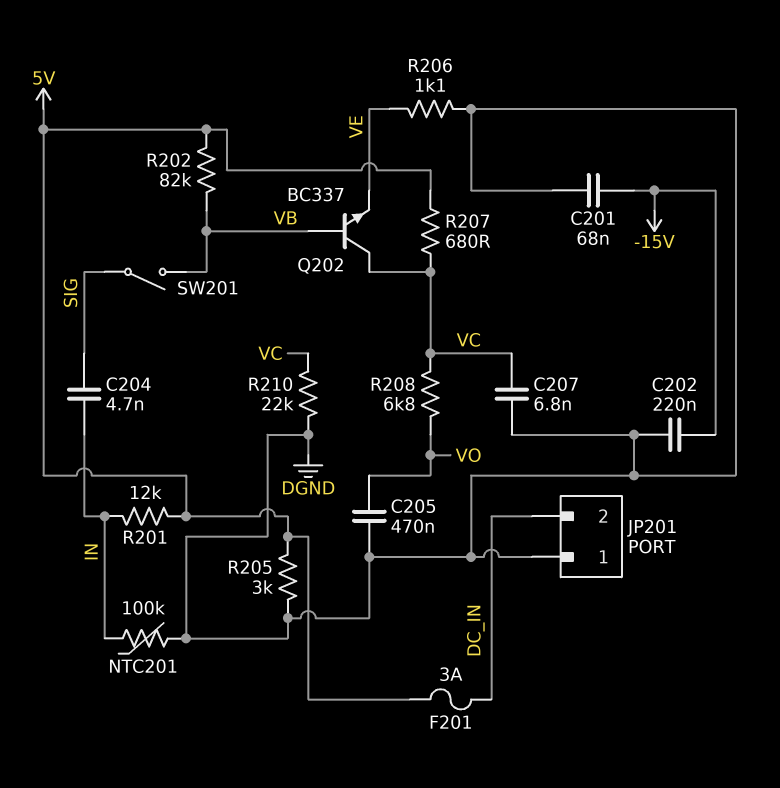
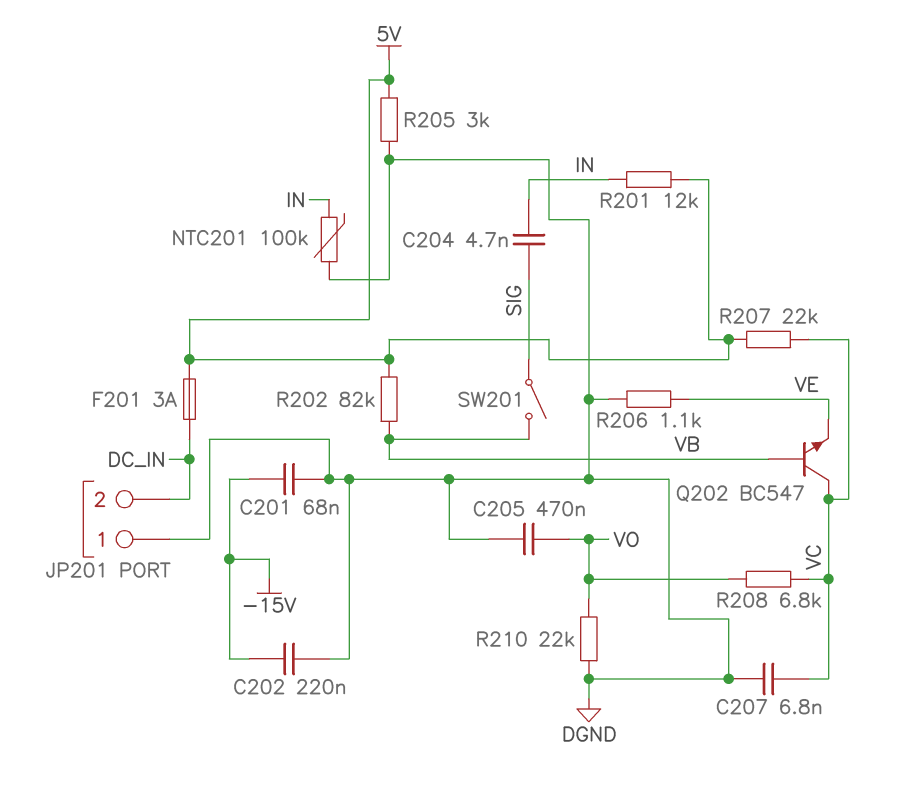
Q202: NPN BC337 (B VB, C VC, E VE) -> NPN BC547 (B VB, C VC, E VE)
R207: 680 (5V, VC) -> 22k (5V, VC)
R210: 22k (DGND, VC) -> 22k (DGND, VO)

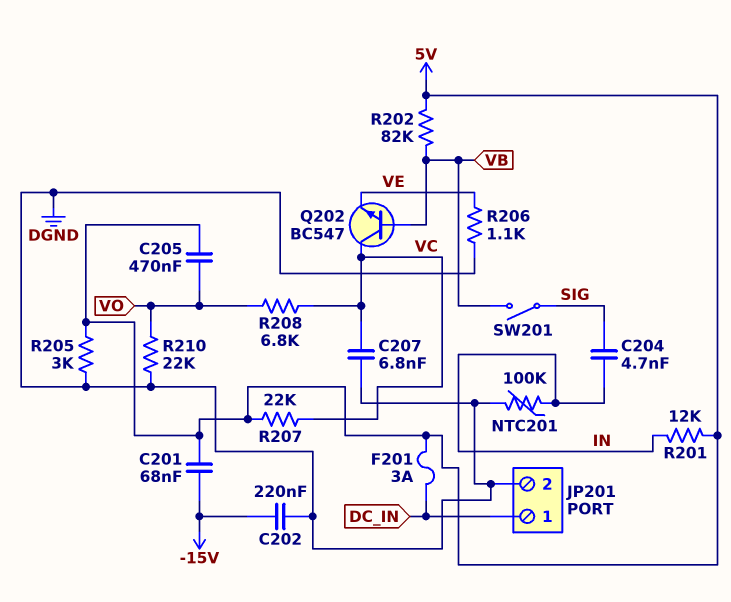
C201: 68nF (-15V, DGND) -> 68nF (-15V, 5V)
C205: 470nF (DGND, VO) -> 470nF (5V, VO)
JP201 pin 1: DGND -> DC_IN
JP201 pin 2: DC_IN -> DGND

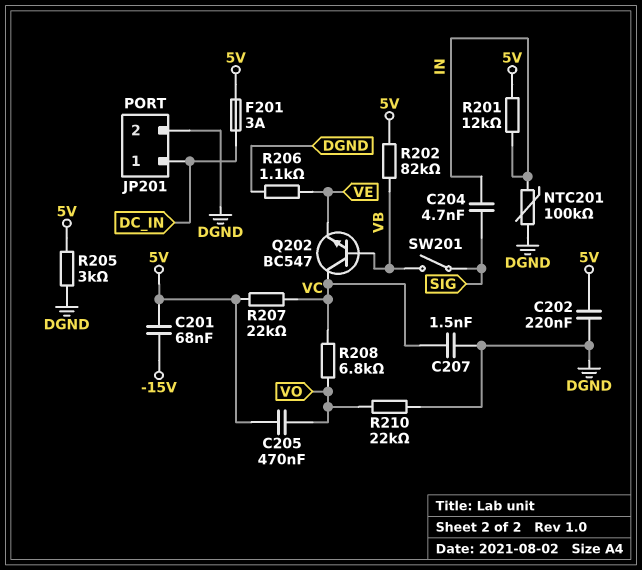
C202: 220nF (-15V, DGND) -> 220nF (5V, DGND)
C207: 6.8nF (DGND, VC) -> 1.5nF (DGND, VC)

